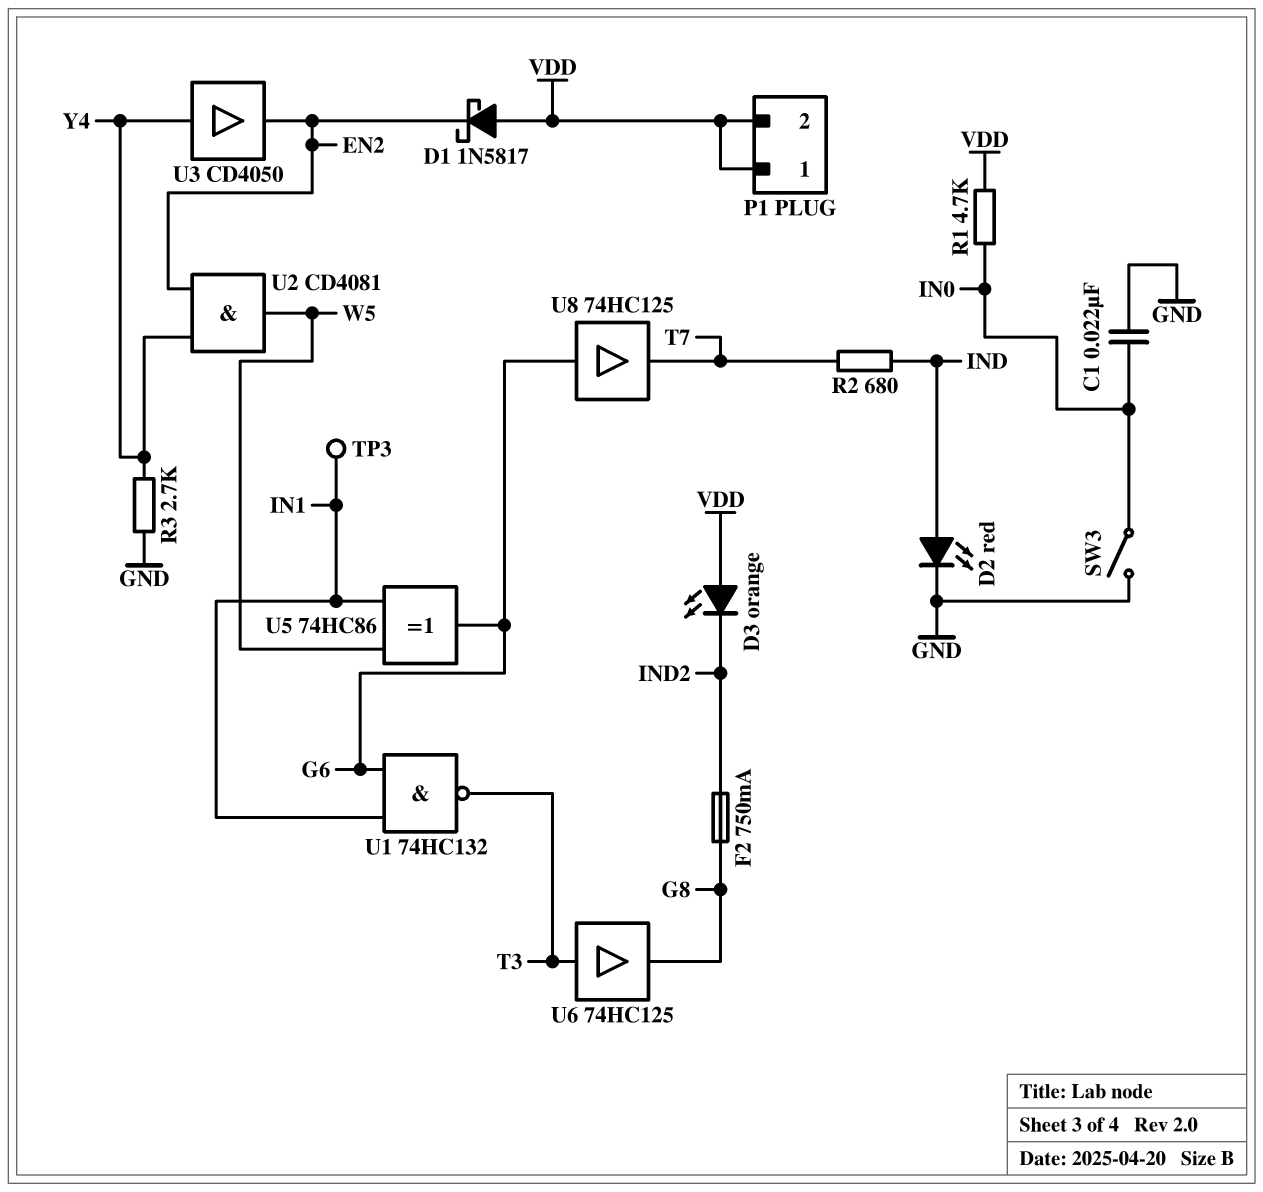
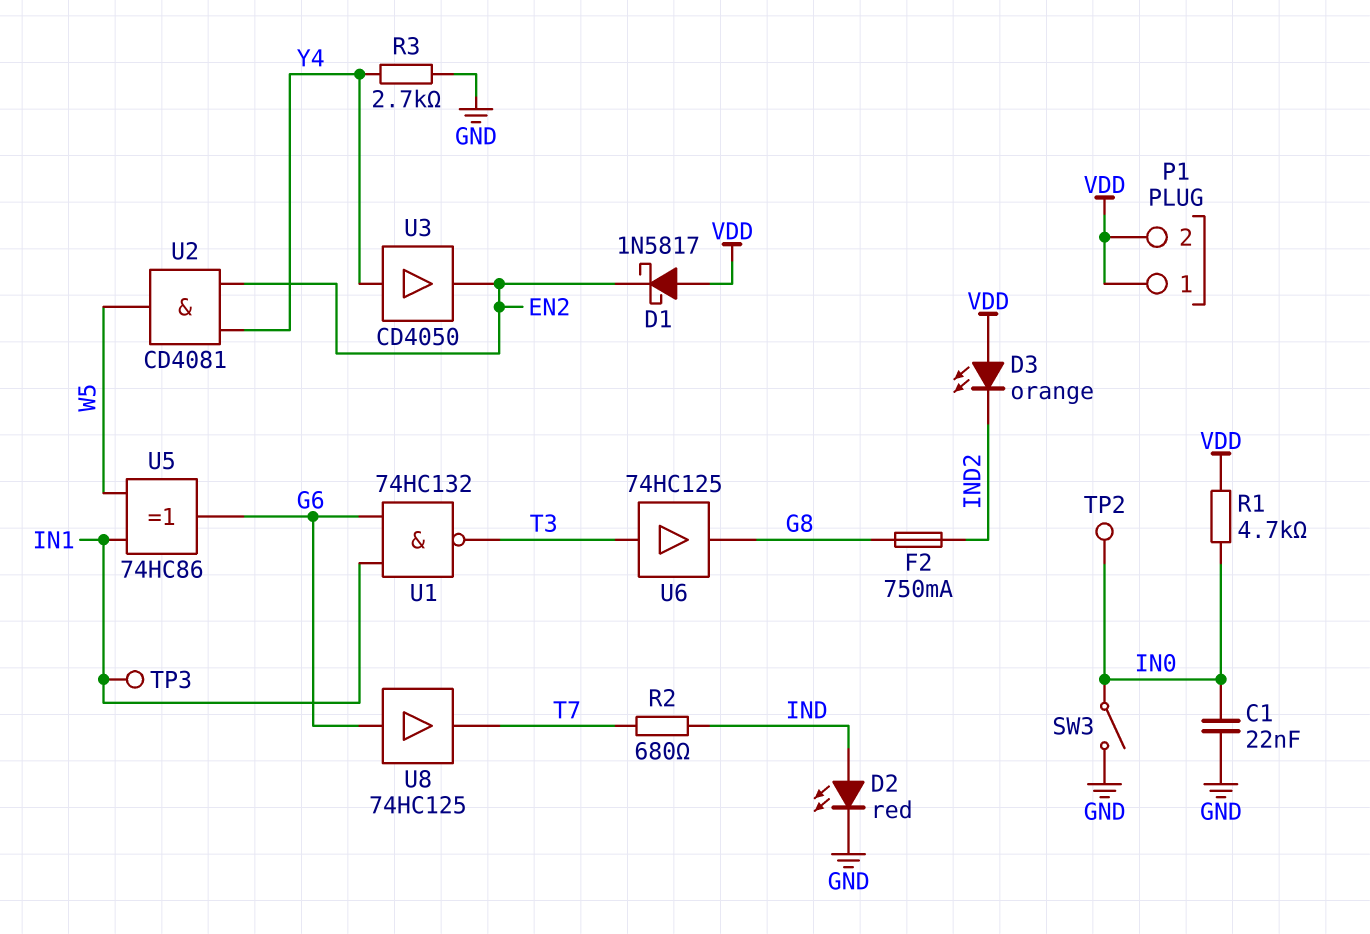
TP2: none -> test point (IN0)

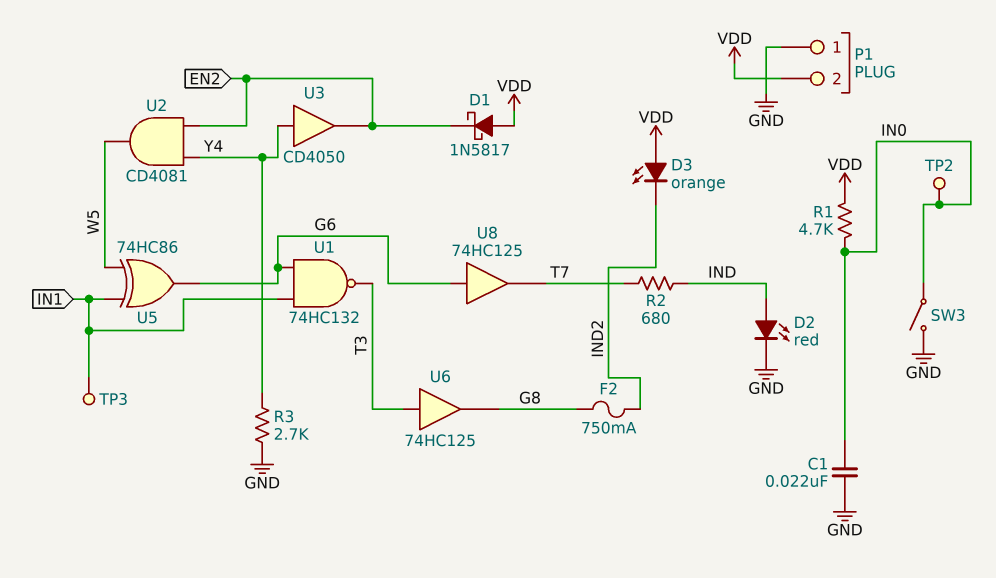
P1 pin 1: VDD -> GND

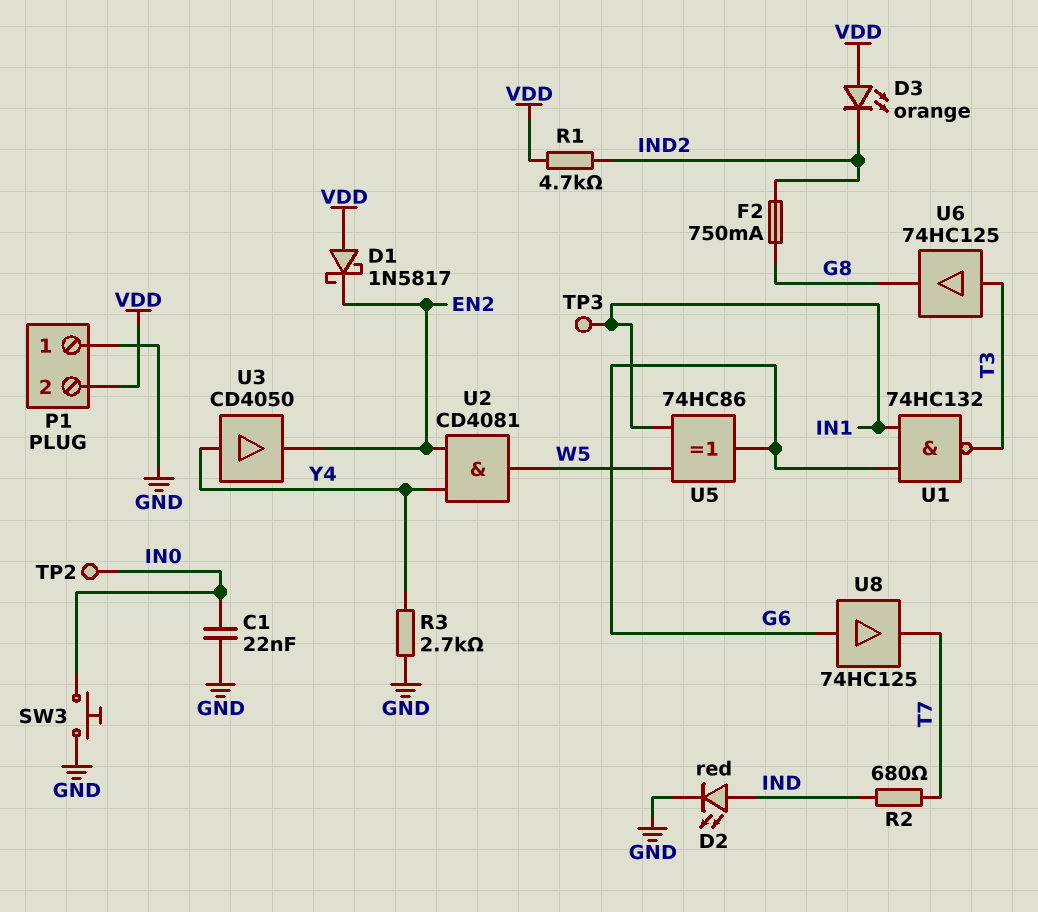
R1: 4.7k (IN0, VDD) -> 4.7k (IND2, VDD)
SW3: switch (GND, IN0) -> button (GND, IN0)

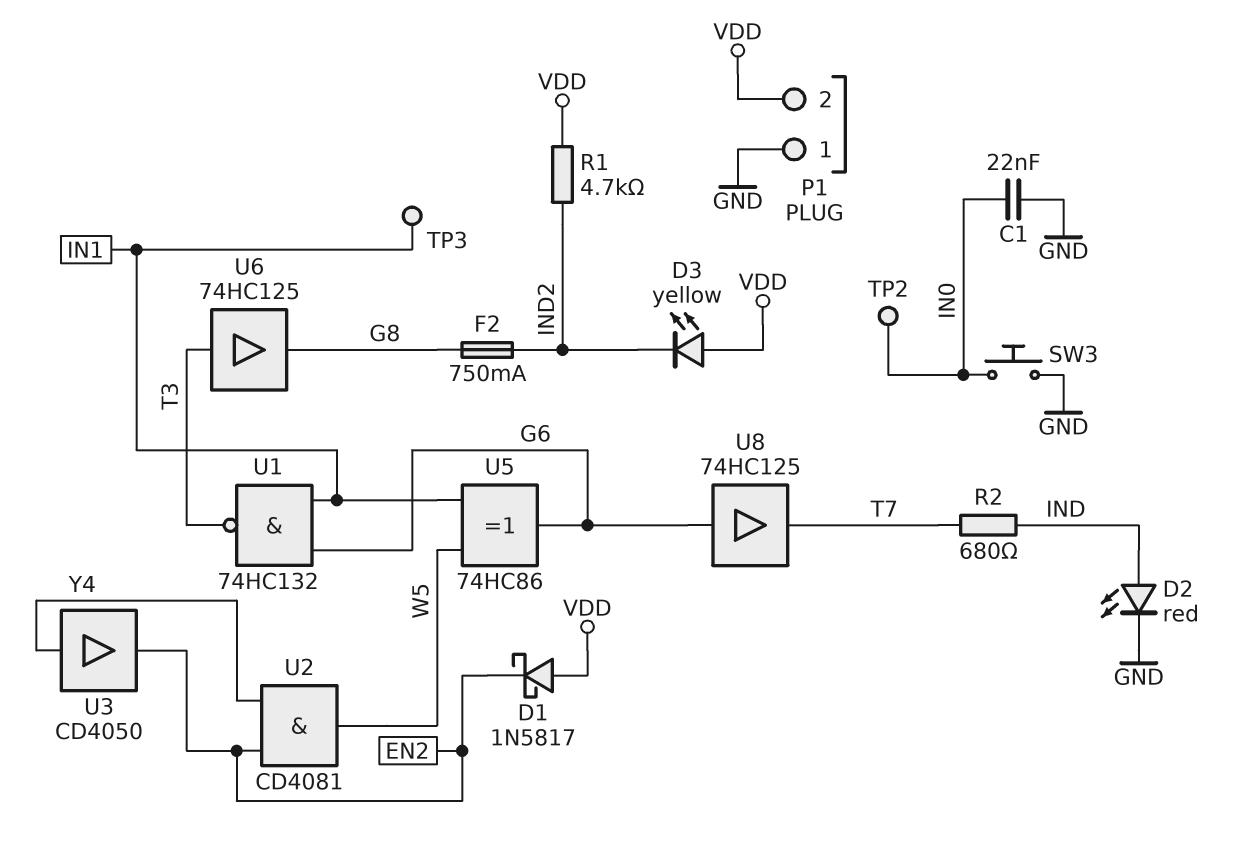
D3: LED orange (A VDD, K IND2) -> LED yellow (A VDD, K IND2)
R3: 2.7k (GND, Y4) -> none

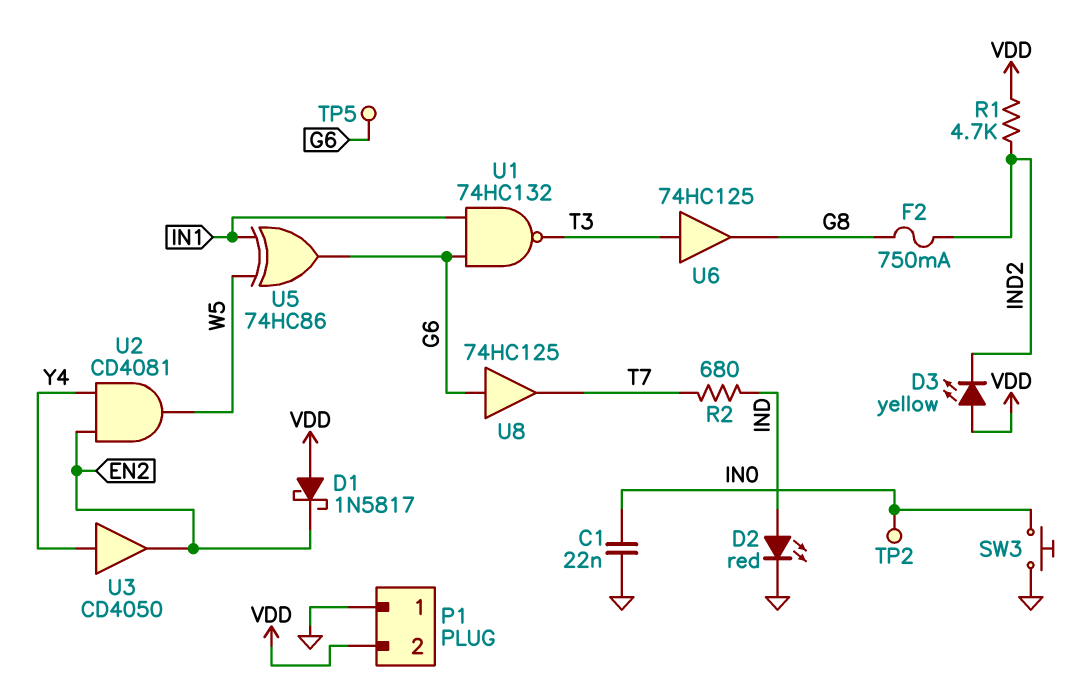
TP3: test point (IN1) -> none
TP5: none -> test point (G6)

